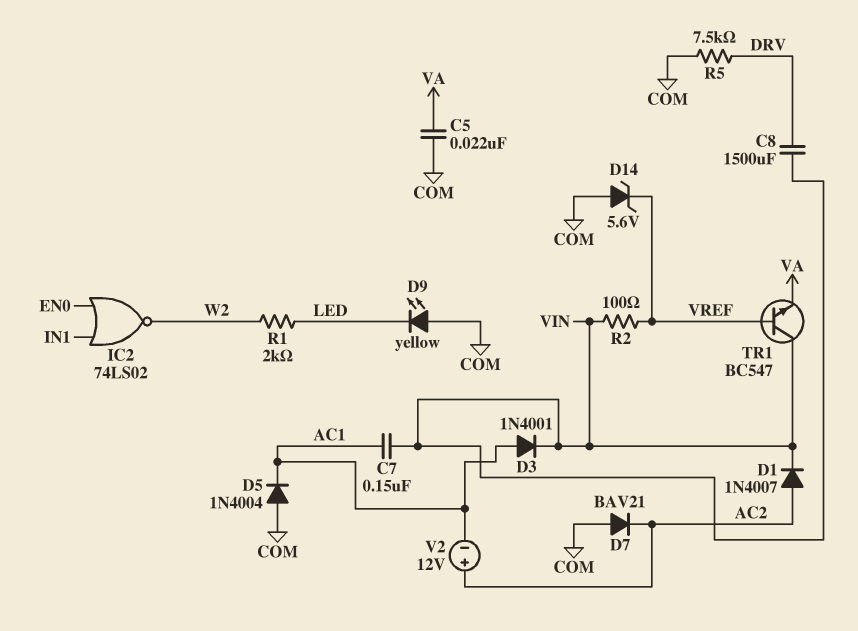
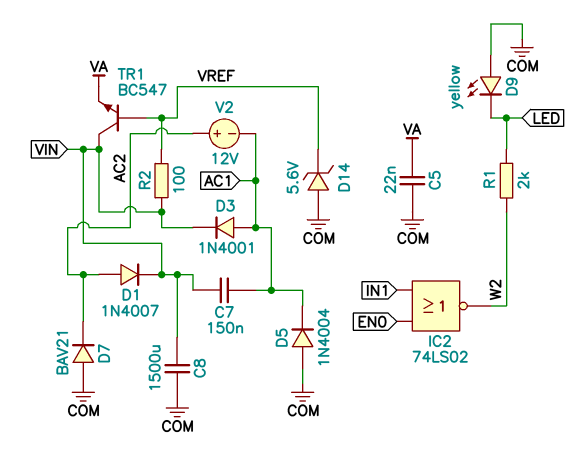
C8: 1500uF (DRV, VIN) -> 1500uF (COM, VIN)
R5: 7.5k (COM, DRV) -> none

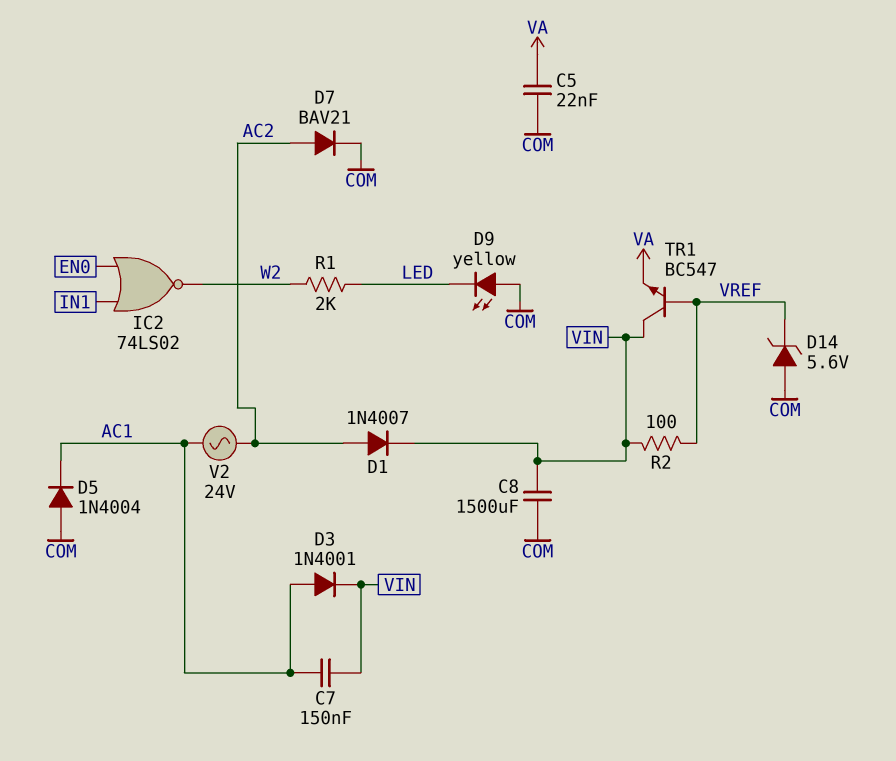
D7: diode BAV21 (A COM, K AC2) -> diode BAV21 (A AC2, K COM)
V2: 12V (plus AC2, minus AC1) -> AC 24V (AC1, AC2)

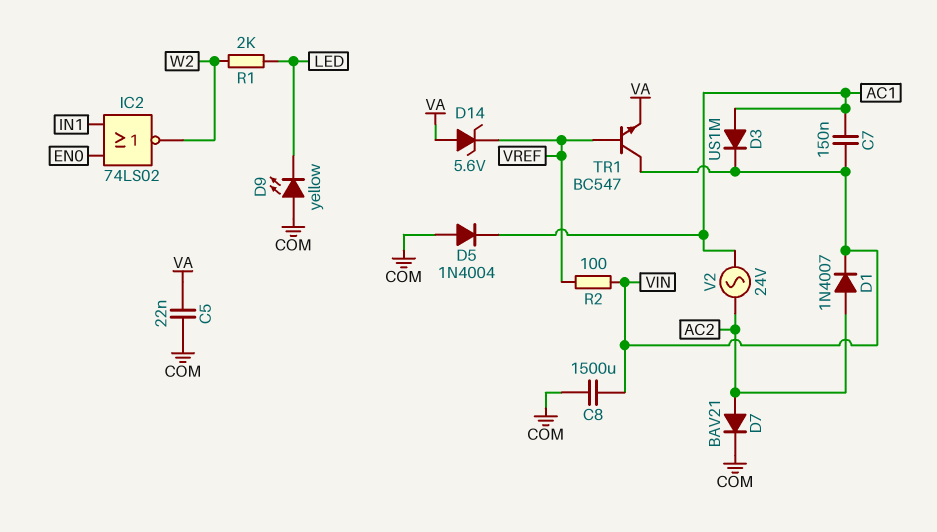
D3: diode 1N4001 (A AC1, K VIN) -> diode US1M (A AC1, K VIN)
D14: zener 5.6V (A COM, K VREF) -> zener 5.6V (A VA, K VREF)

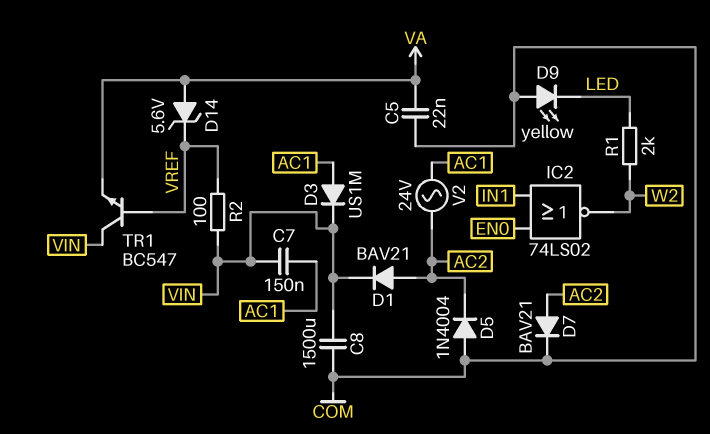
D1: diode 1N4007 (A AC2, K VIN) -> diode BAV21 (A AC2, K VIN)
D5: diode 1N4004 (A COM, K AC1) -> diode 1N4004 (A COM, K AC2)

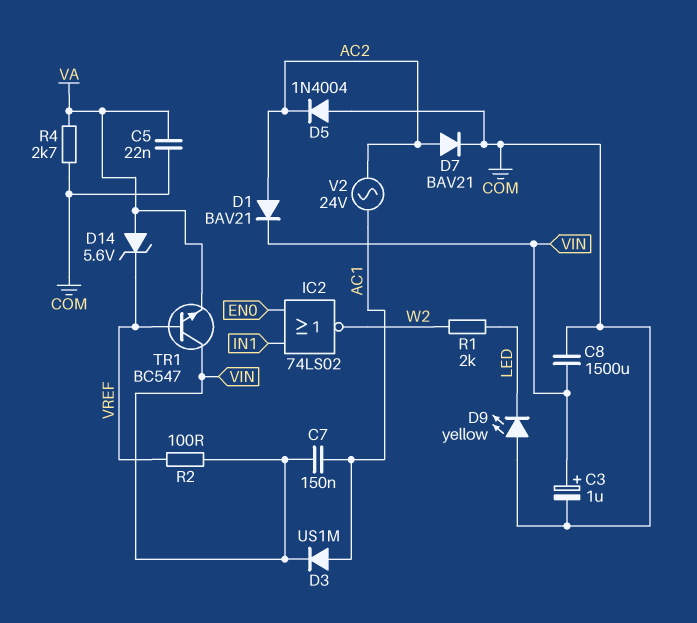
C3: none -> 1uF (plus VIN, minus COM)
R4: none -> 2.7k (COM, VA)

